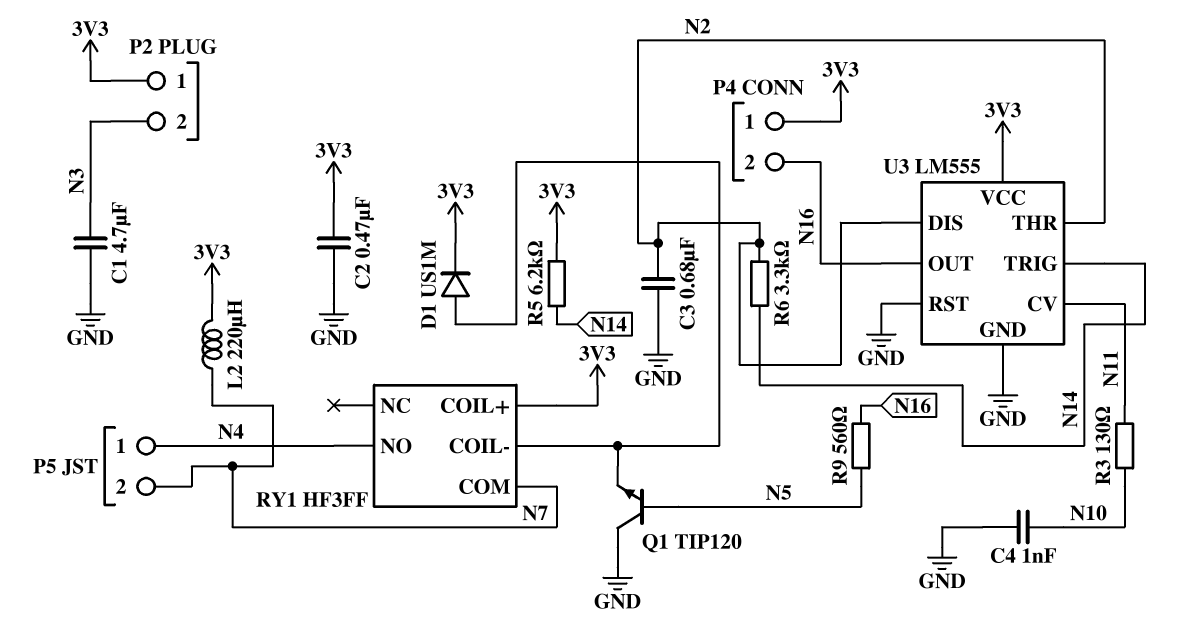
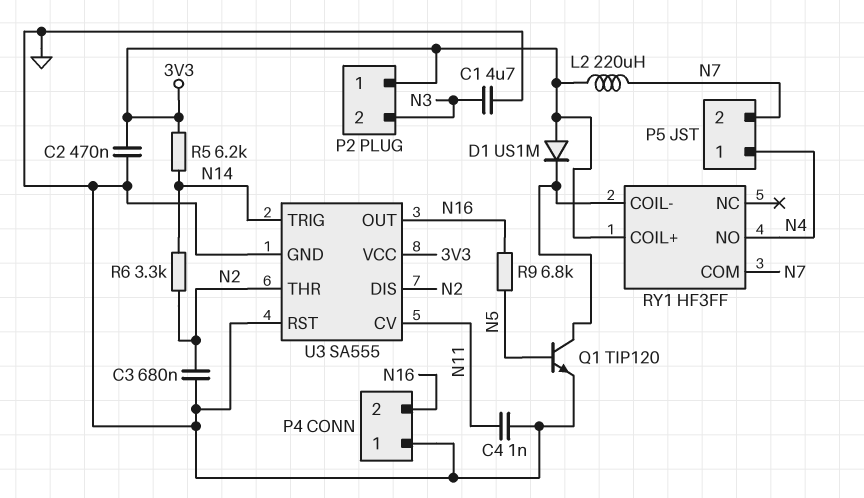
C4: 1nF (GND, N10) -> 1nF (GND, N11)
D1: diode US1M (A RY1/COIL-, K 3V3) -> diode US1M (A 3V3, K RY1/COIL-)
P4 pin 1: 3V3 -> GND
Q1: NPN TIP120 (B N5, C GND, E RY1/COIL-) -> NPN TIP120 (B N5, C RY1/COIL-, E GND)
R3: 130 (N10, N11) -> none
R9: 560 (N5, N16) -> 6.8k (N5, N16)
U3: LM555 -> SA555

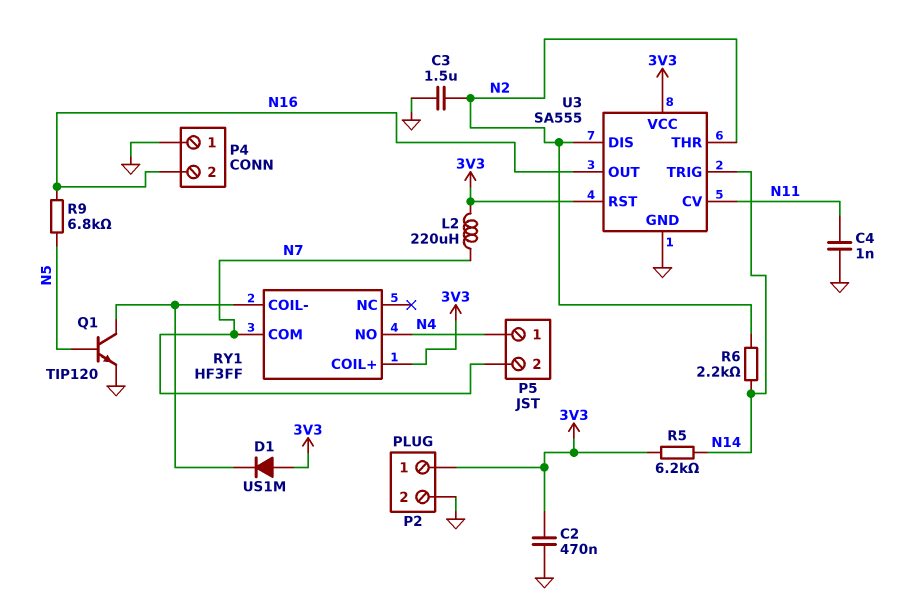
C1: 4.7uF (GND, N3) -> none
C3: 680nF (GND, N2) -> 1.5uF (GND, N2)
P2 pin 2: N3 -> GND
R6: 3.3k (N2, N14) -> 2.2k (N2, N14)
U3 pin RST: GND -> 3V3

